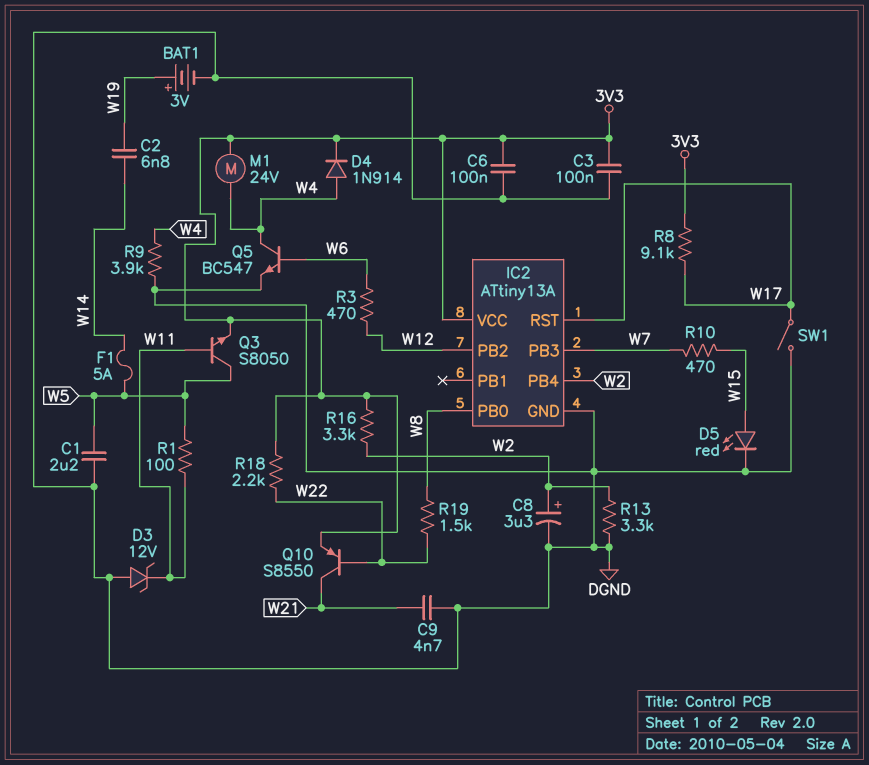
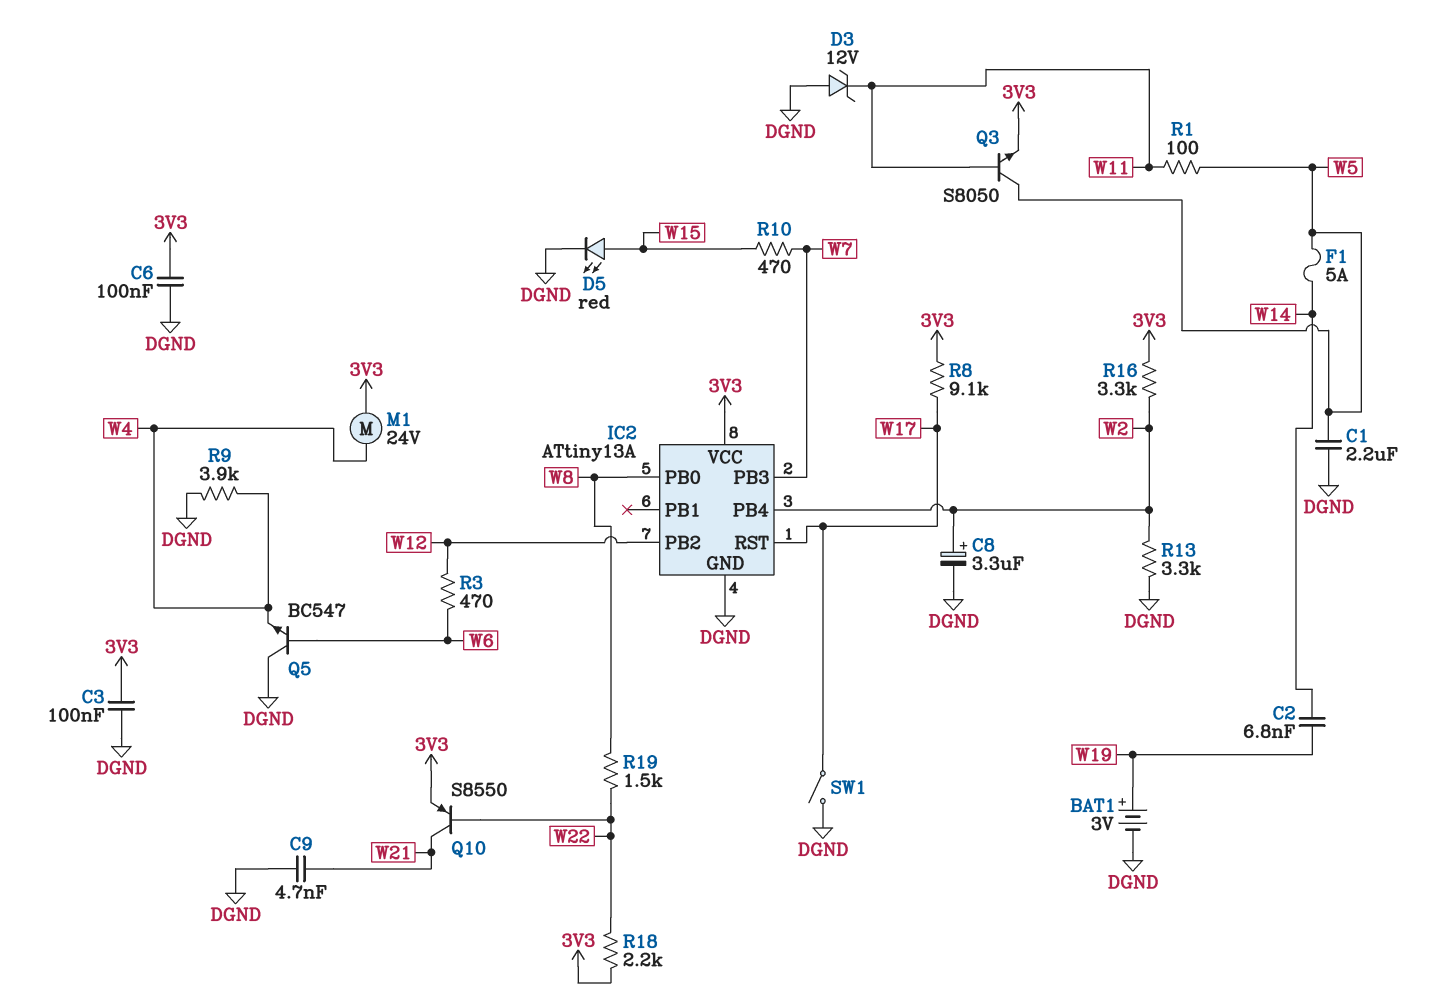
D4: diode 1N914 (A W4, K 3V3) -> none
Q5: NPN BC547 (B W6, C W4, E DGND) -> NPN BC547 (B W6, C DGND, E W4)

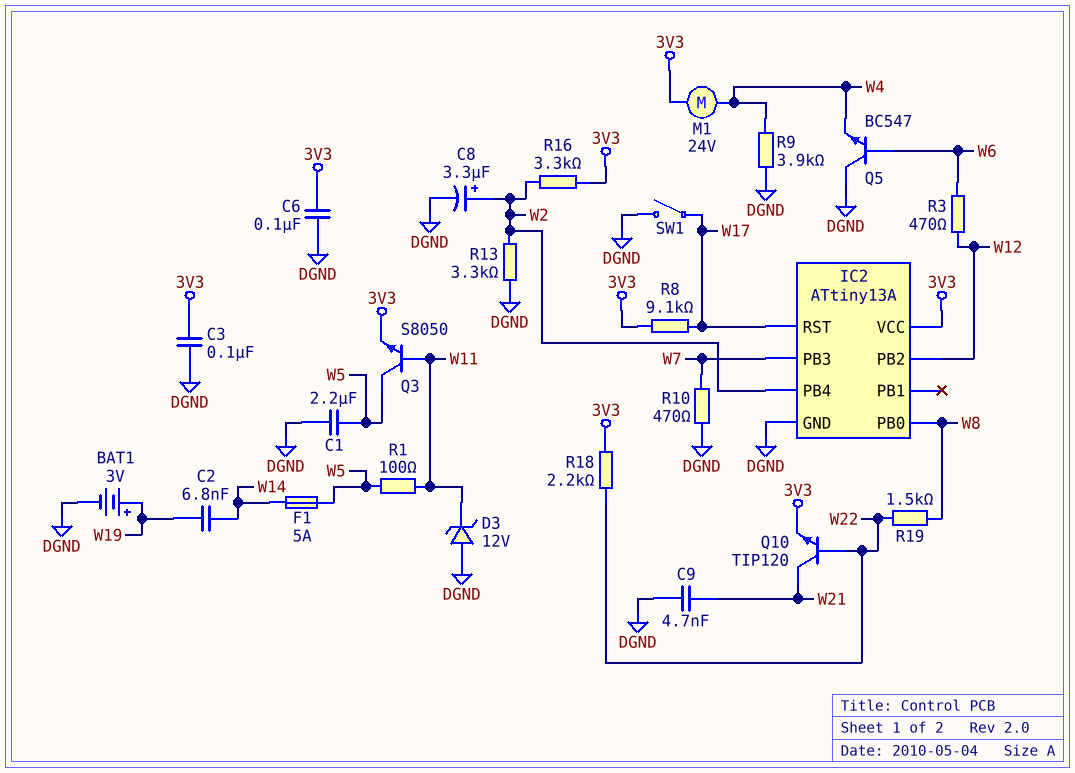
D5: LED red (A W15, K DGND) -> none
Q10: PNP S8550 (B W22, C W21, E 3V3) -> NPN TIP120 (B W22, C W21, E 3V3)
R10: 470 (W7, W15) -> 470 (DGND, W7)

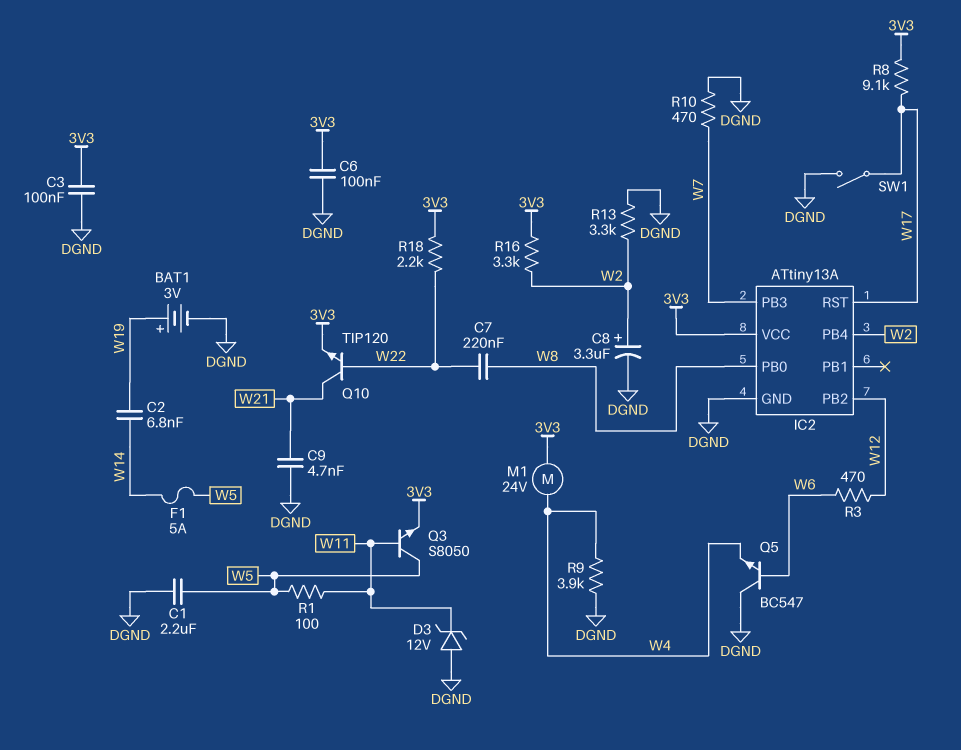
C7: none -> 220nF (W8, W22)
R19: 1.5k (W8, W22) -> none

